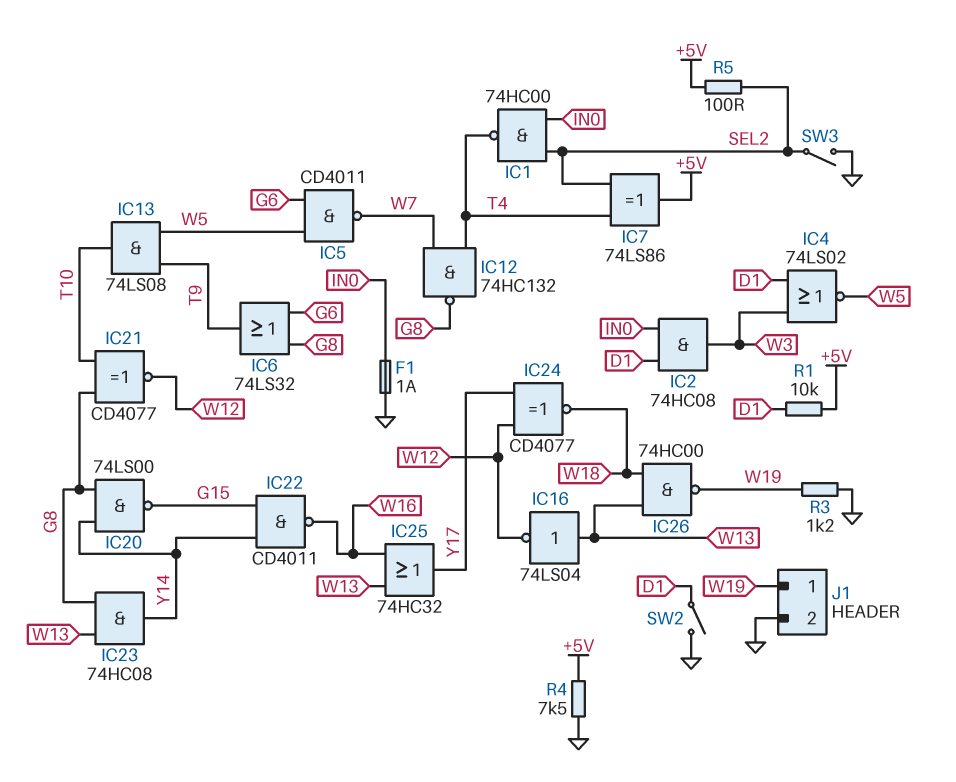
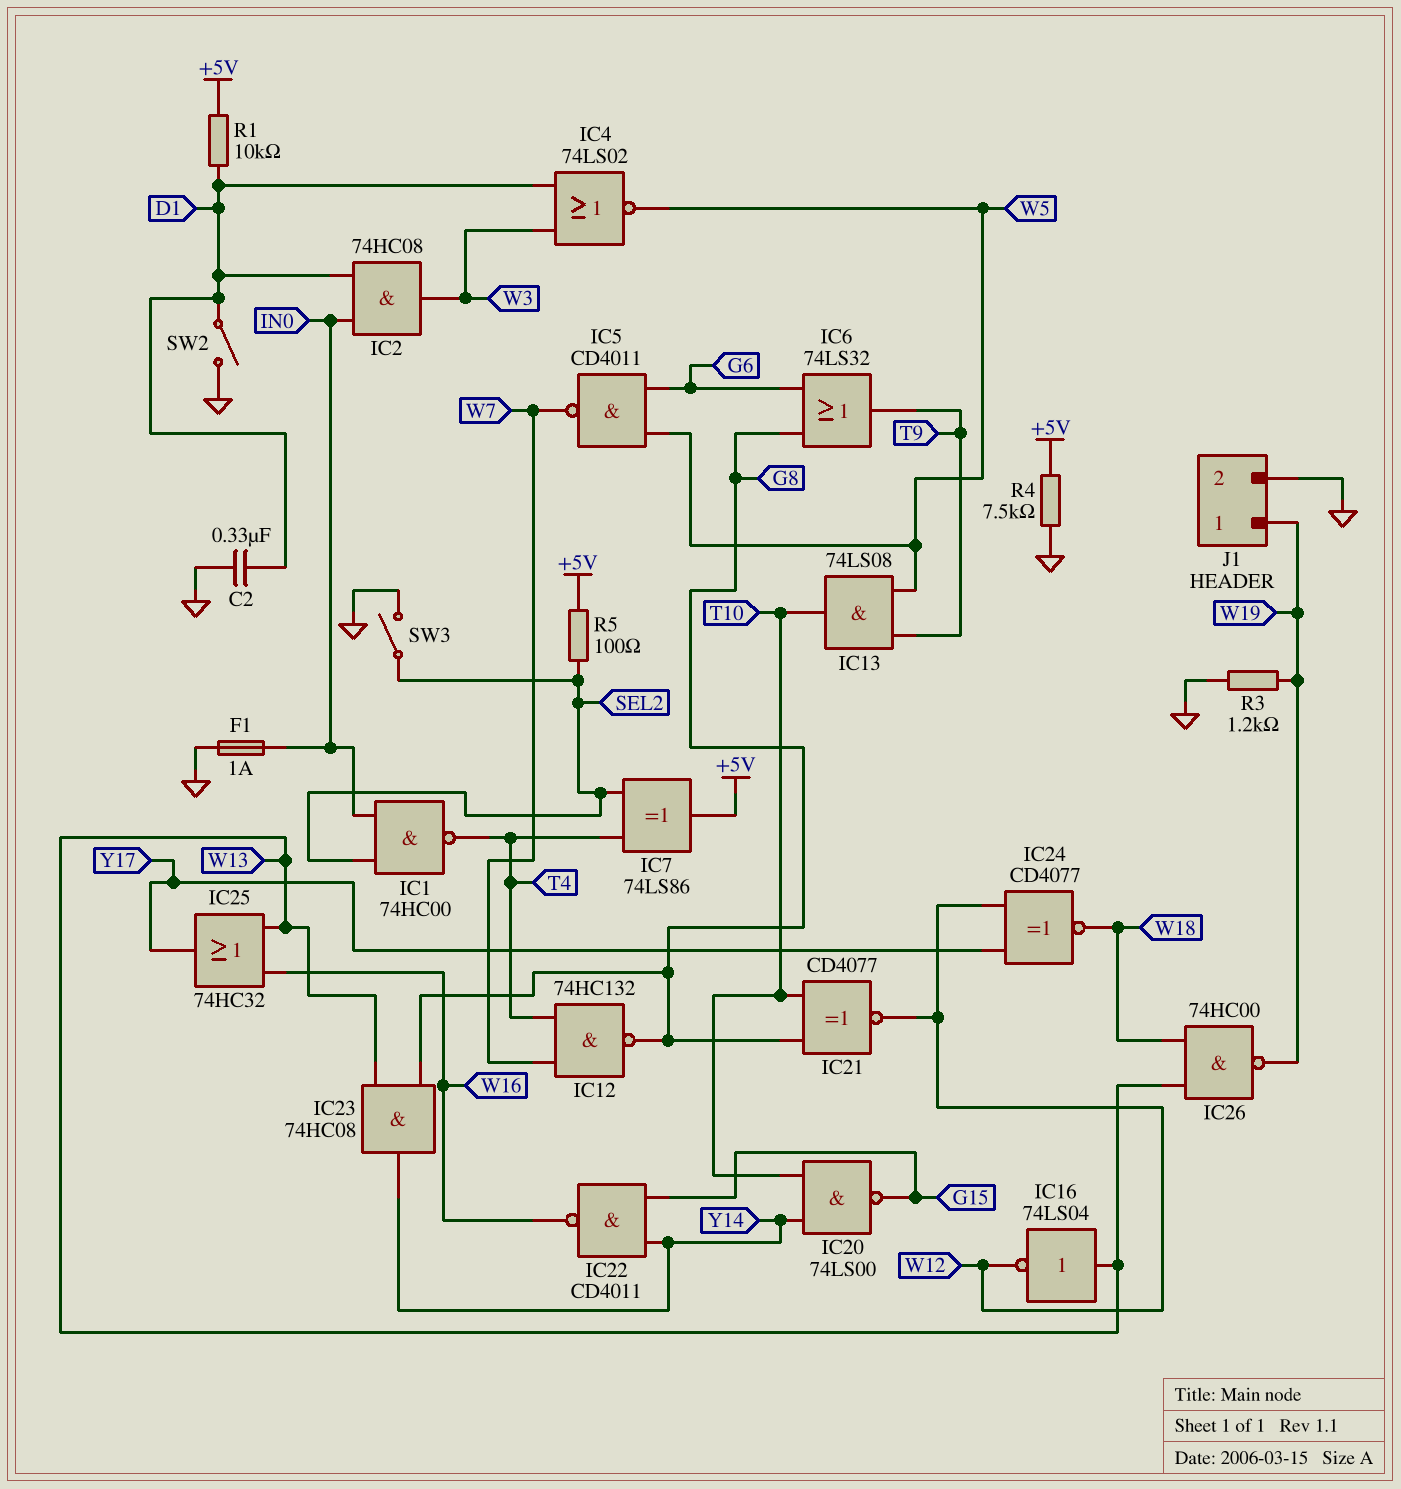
C2: none -> 330nF (D1, GND)
IC20: NAND 74LS00 (in G8, in Y14, out G15) -> NAND 74LS00 (in T10, in Y14, out G15)

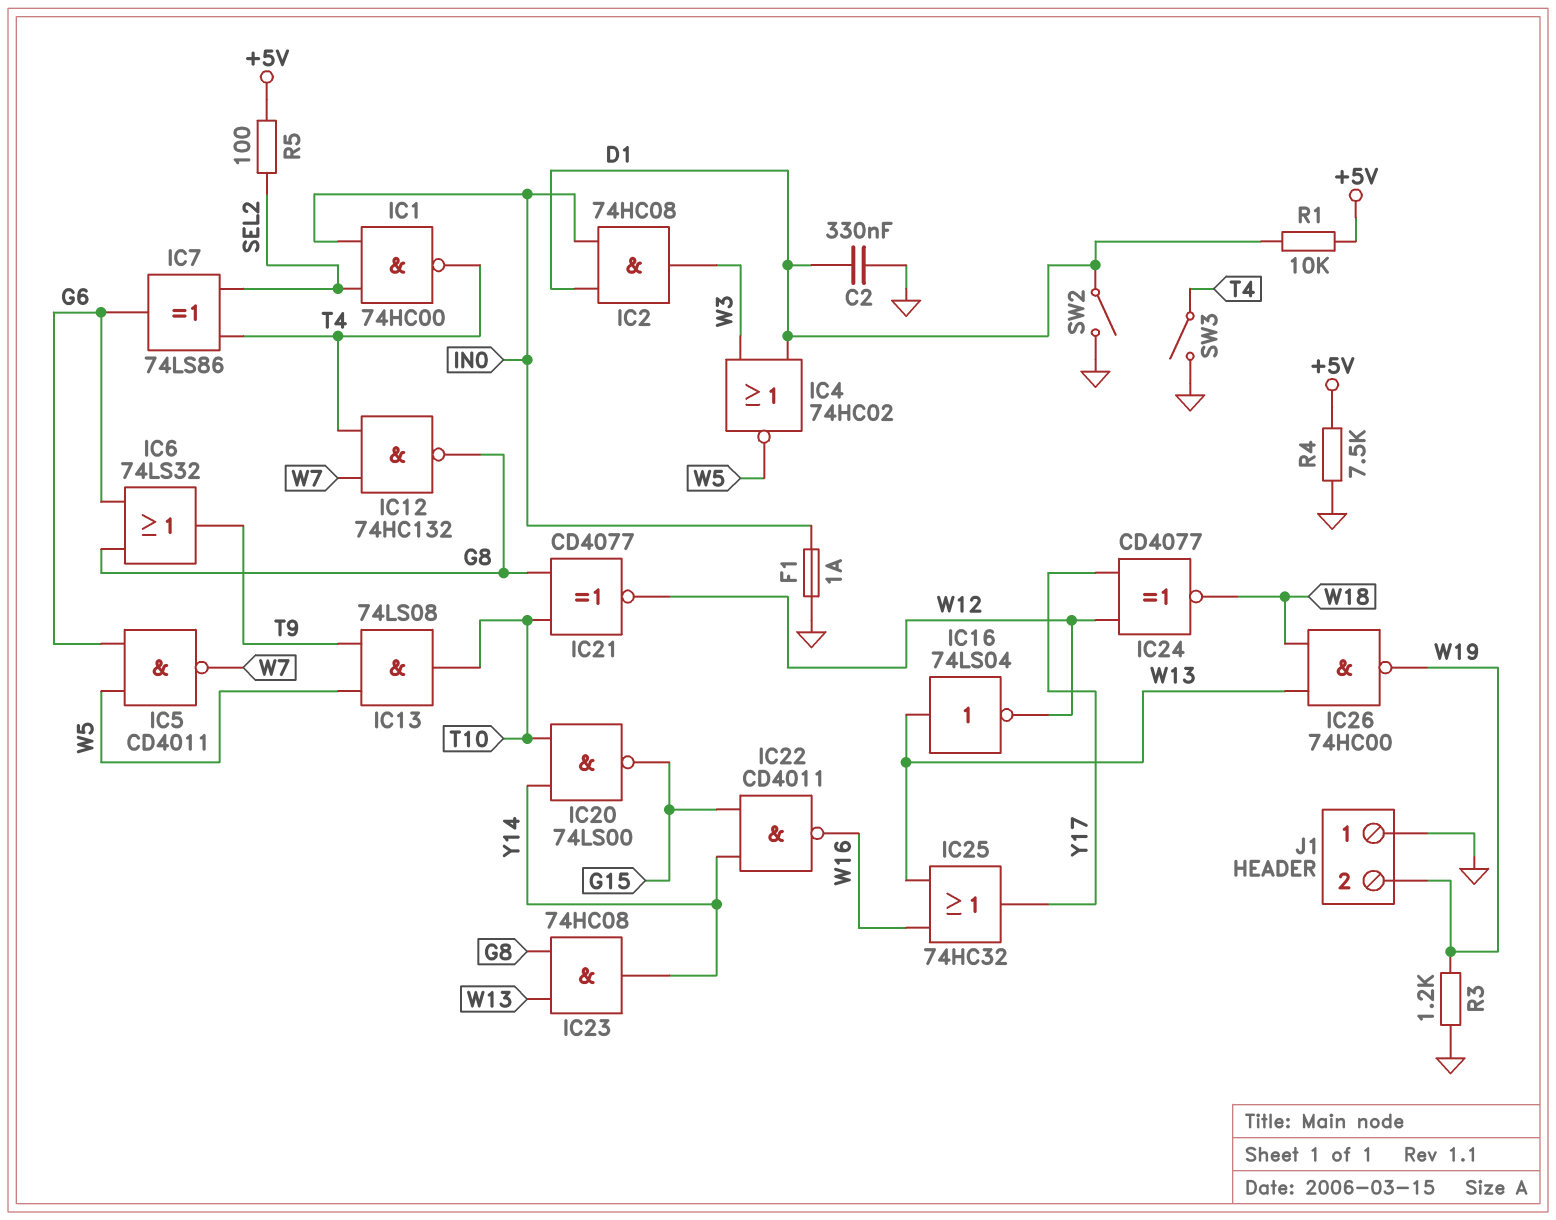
IC4: NOR 74LS02 (in D1, in W3, out W5) -> NOR 74HC02 (in D1, in W3, out W5)
IC7: XOR 74LS86 (in SEL2, in T4, out +5V) -> XOR 74LS86 (in SEL2, in T4, out G6)
J1 pin 1: W19 -> GND
J1 pin 2: GND -> W19
SW3: switch (GND, SEL2) -> switch (GND, T4)

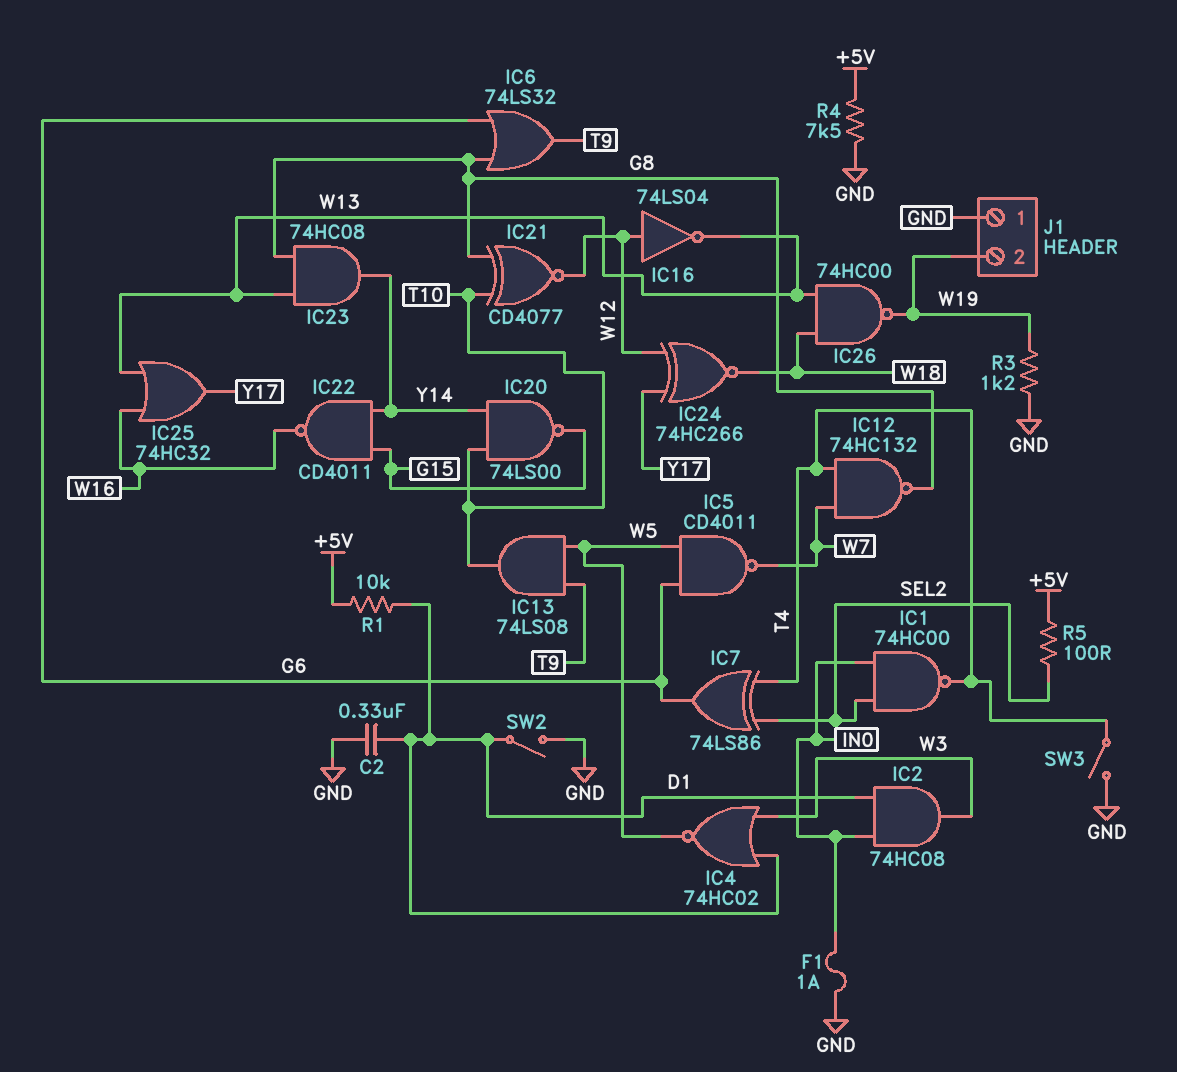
IC16: NOT 74LS04 (in W13, out W12) -> NOT 74LS04 (in W12, out W13)
IC24: XNOR CD4077 (in W12, in Y17, out W18) -> XNOR 74HC266 (in W12, in Y17, out W18)

